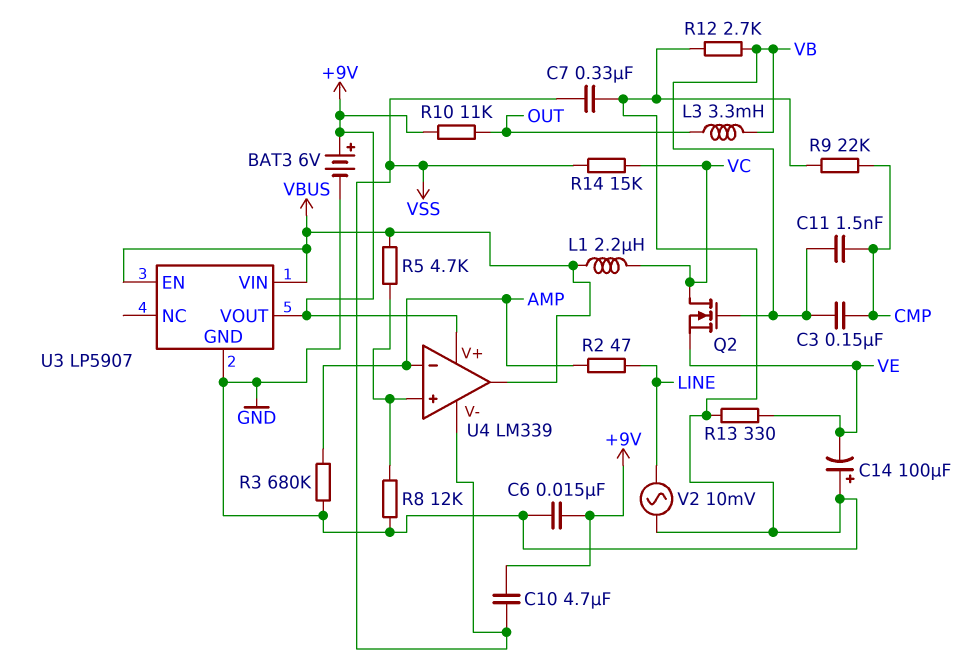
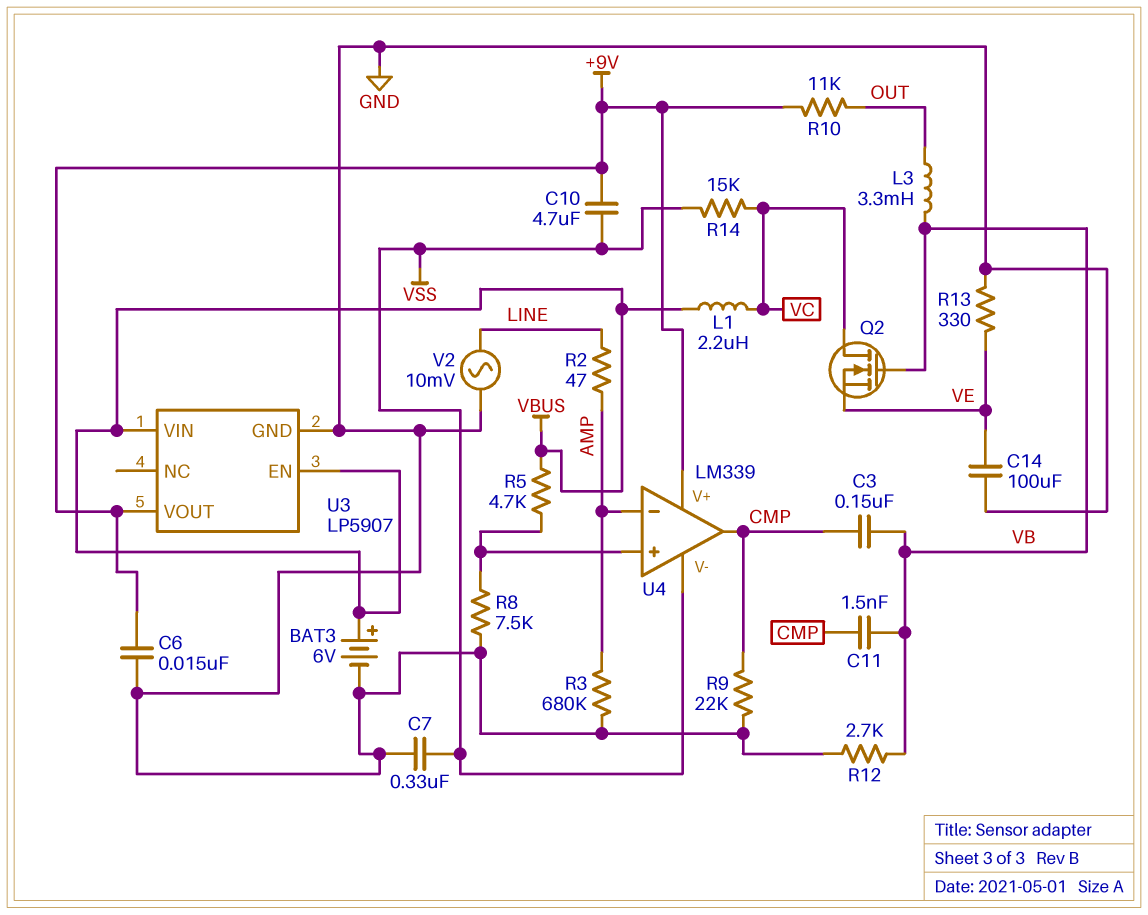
BAT3: 6V (plus +9V, minus GND) -> 6V (plus VBUS, minus GND)
C14: 100uF (plus GND, minus VE) -> 100uF (GND, VE)
R8: 12k (GND, U4/in+) -> 7.5k (GND, U4/in+)
U4 pin out: VBUS -> CMP

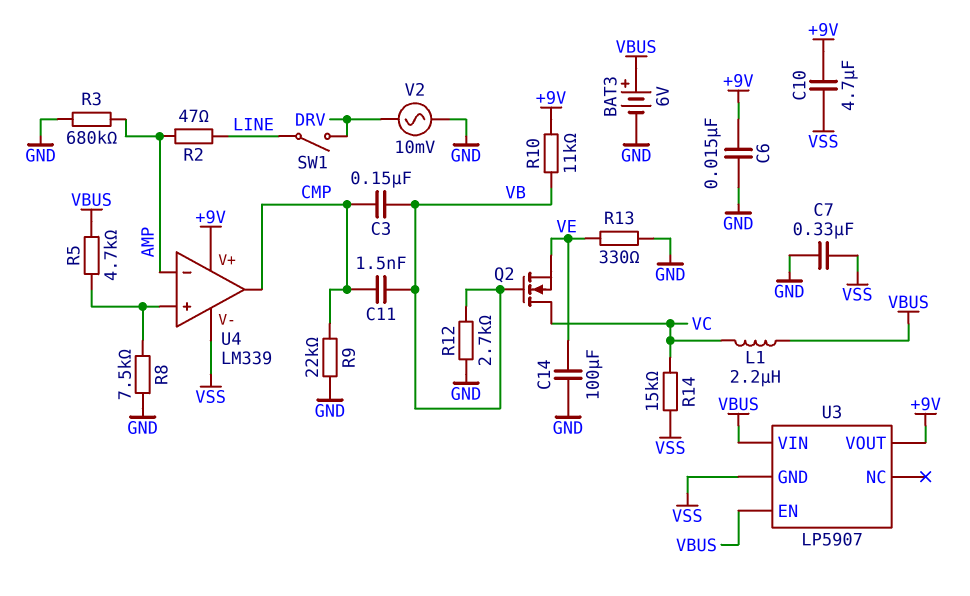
L3: 3.3mH (OUT, VB) -> none
R10: 11k (+9V, OUT) -> 11k (+9V, VB)
SW1: none -> switch (DRV, LINE)
U3 pin GND: GND -> VSS
V2: AC 10mV (GND, LINE) -> AC 10mV (DRV, GND)

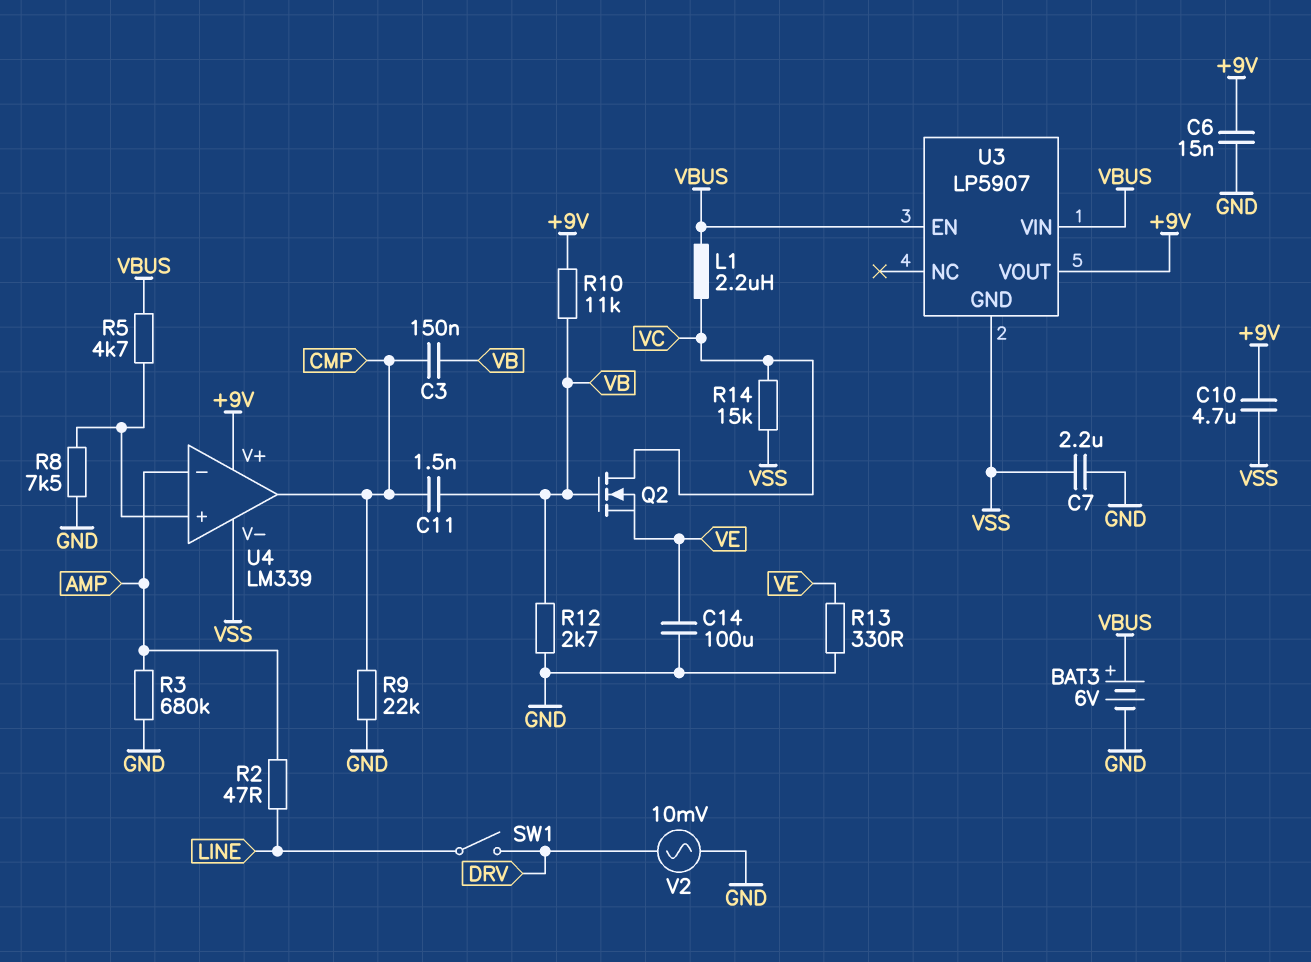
C7: 330nF (GND, VSS) -> 2.2uF (GND, VSS)

